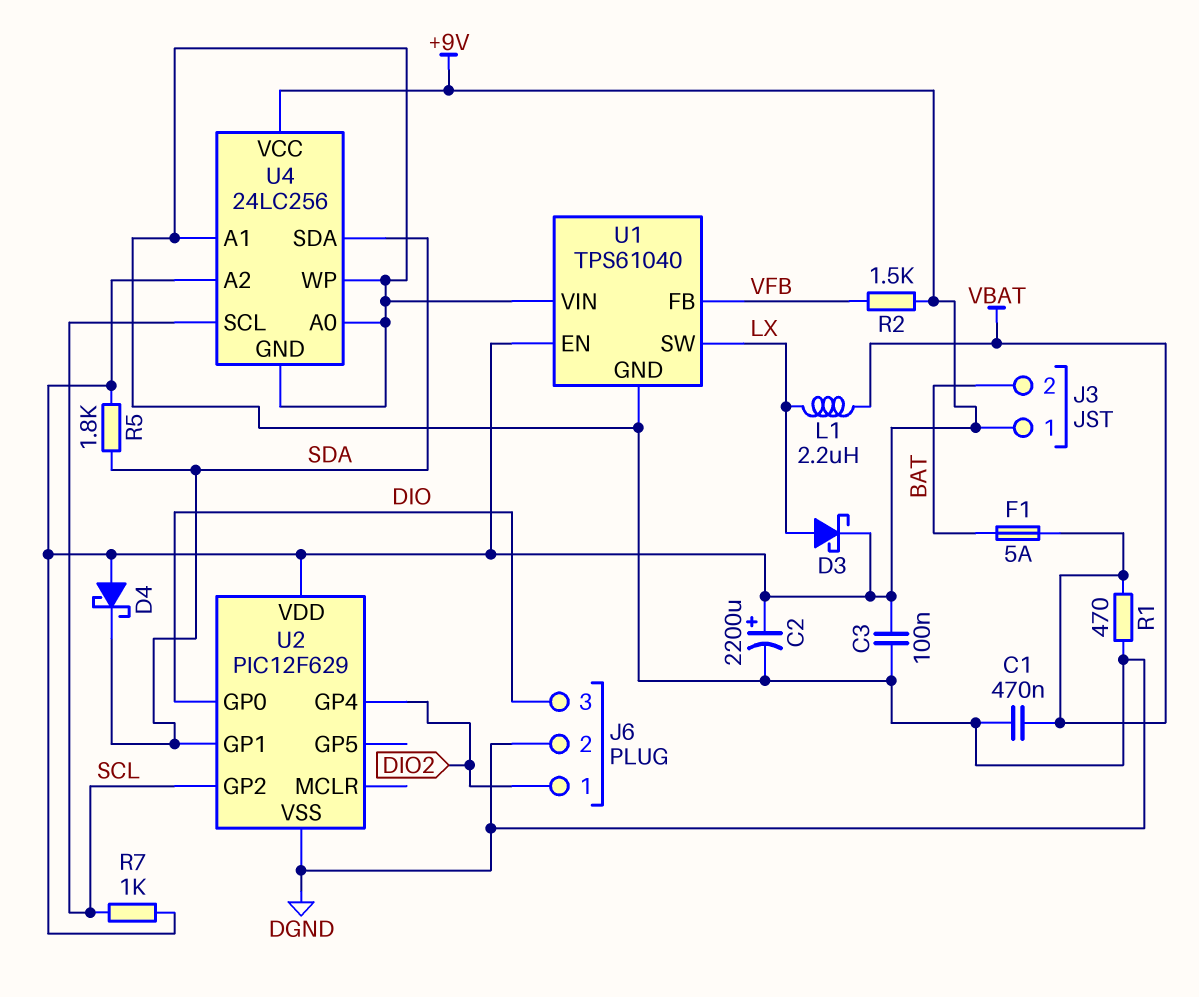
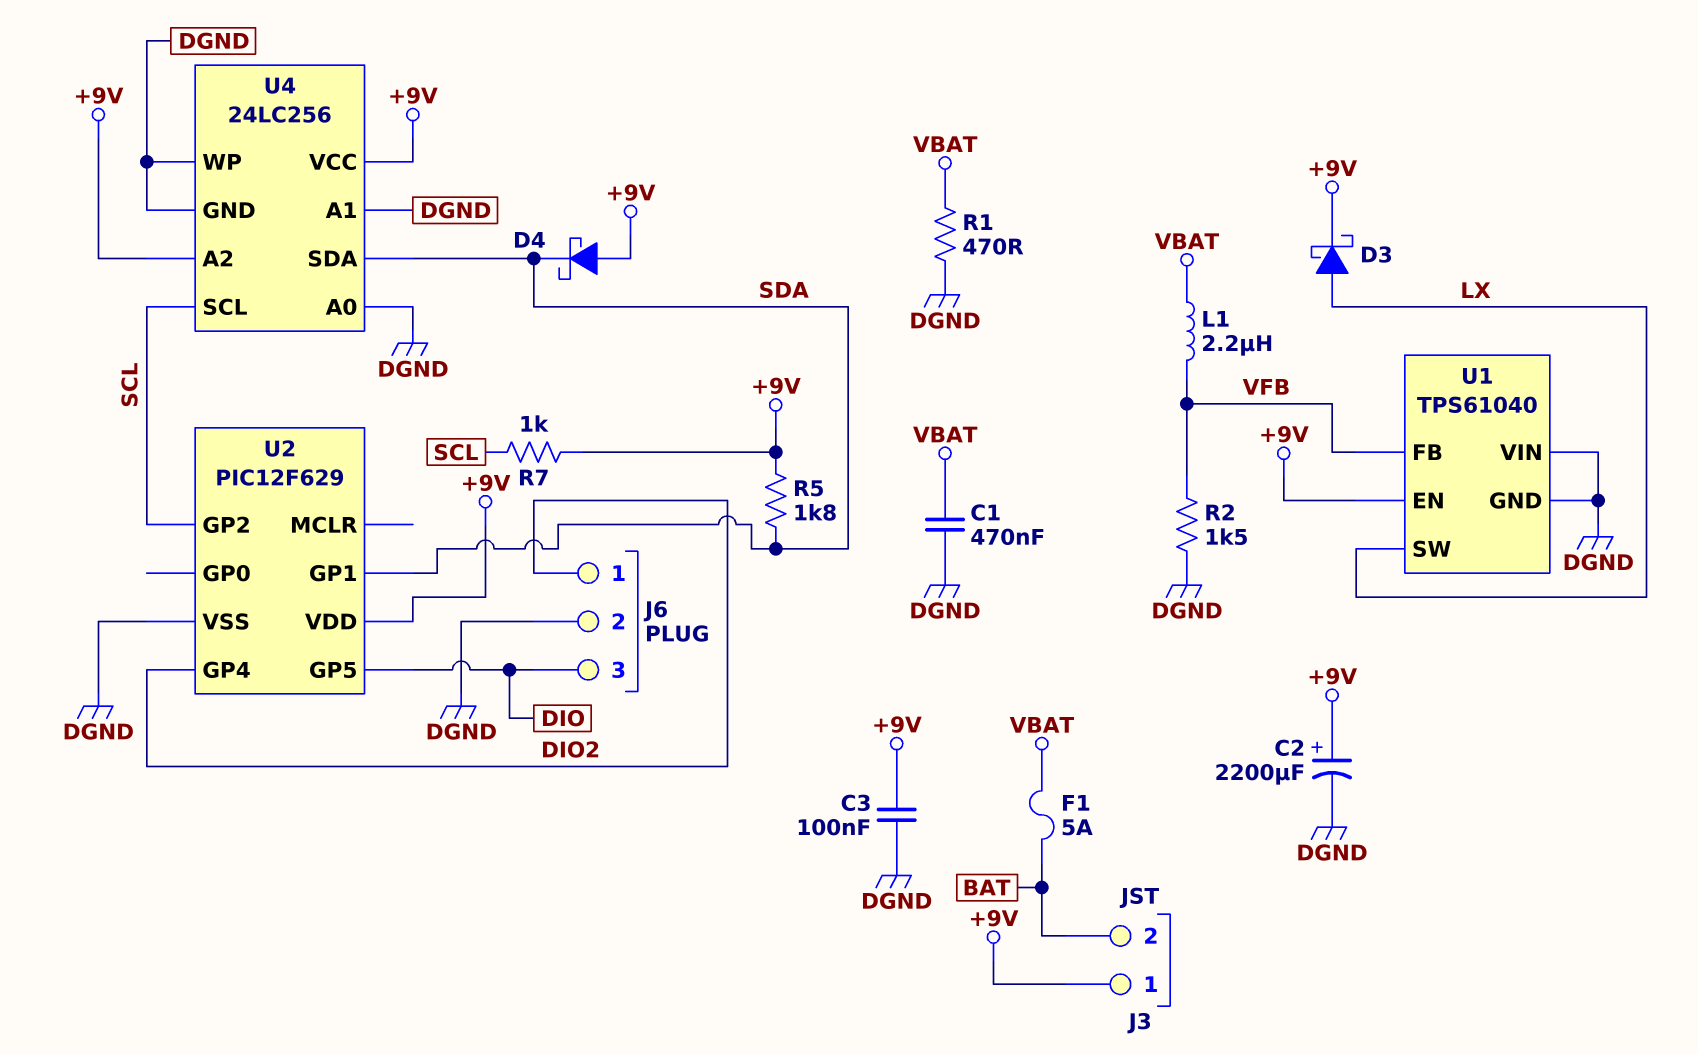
L1: 2.2uH (LX, VBAT) -> 2.2uH (VBAT, VFB)
R2: 1.5k (+9V, VFB) -> 1.5k (DGND, VFB)
U2 pin GP0: DIO -> none
U2 pin GP5: none -> DIO

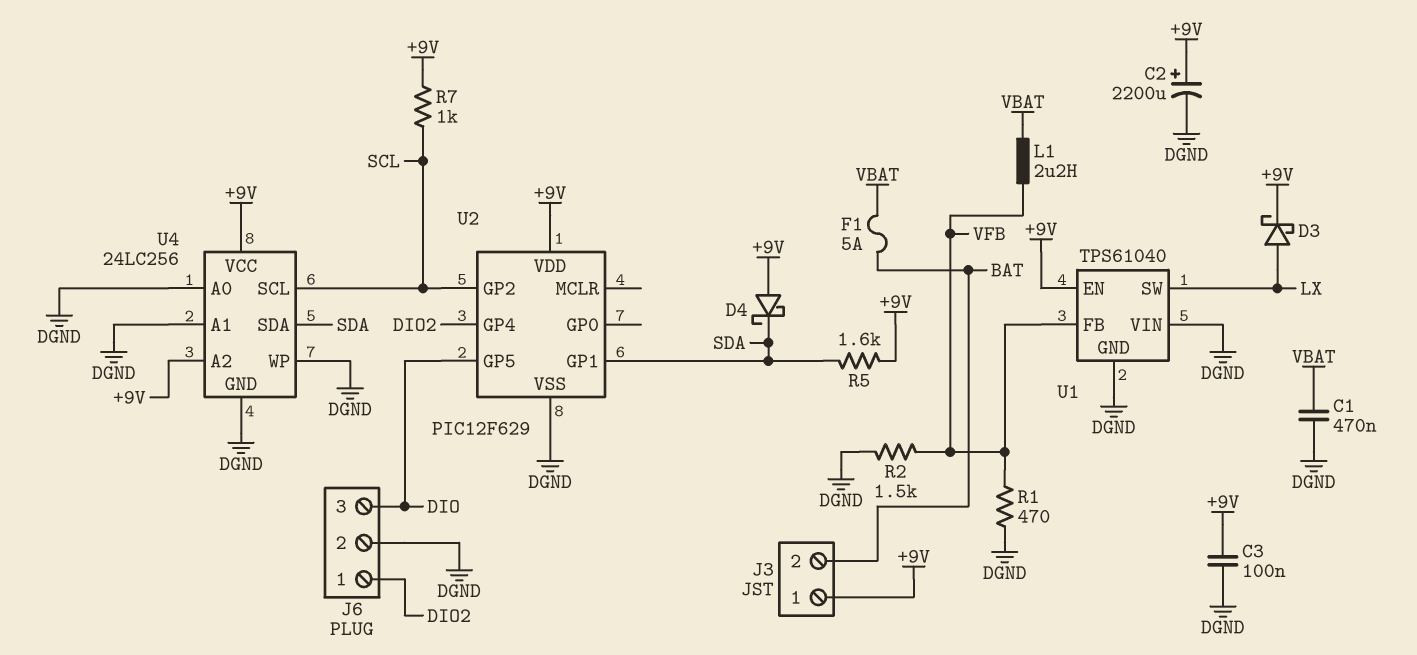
R1: 470 (DGND, VBAT) -> 470 (DGND, VFB)
R5: 1.8k (+9V, SDA) -> 1.6k (+9V, SDA)

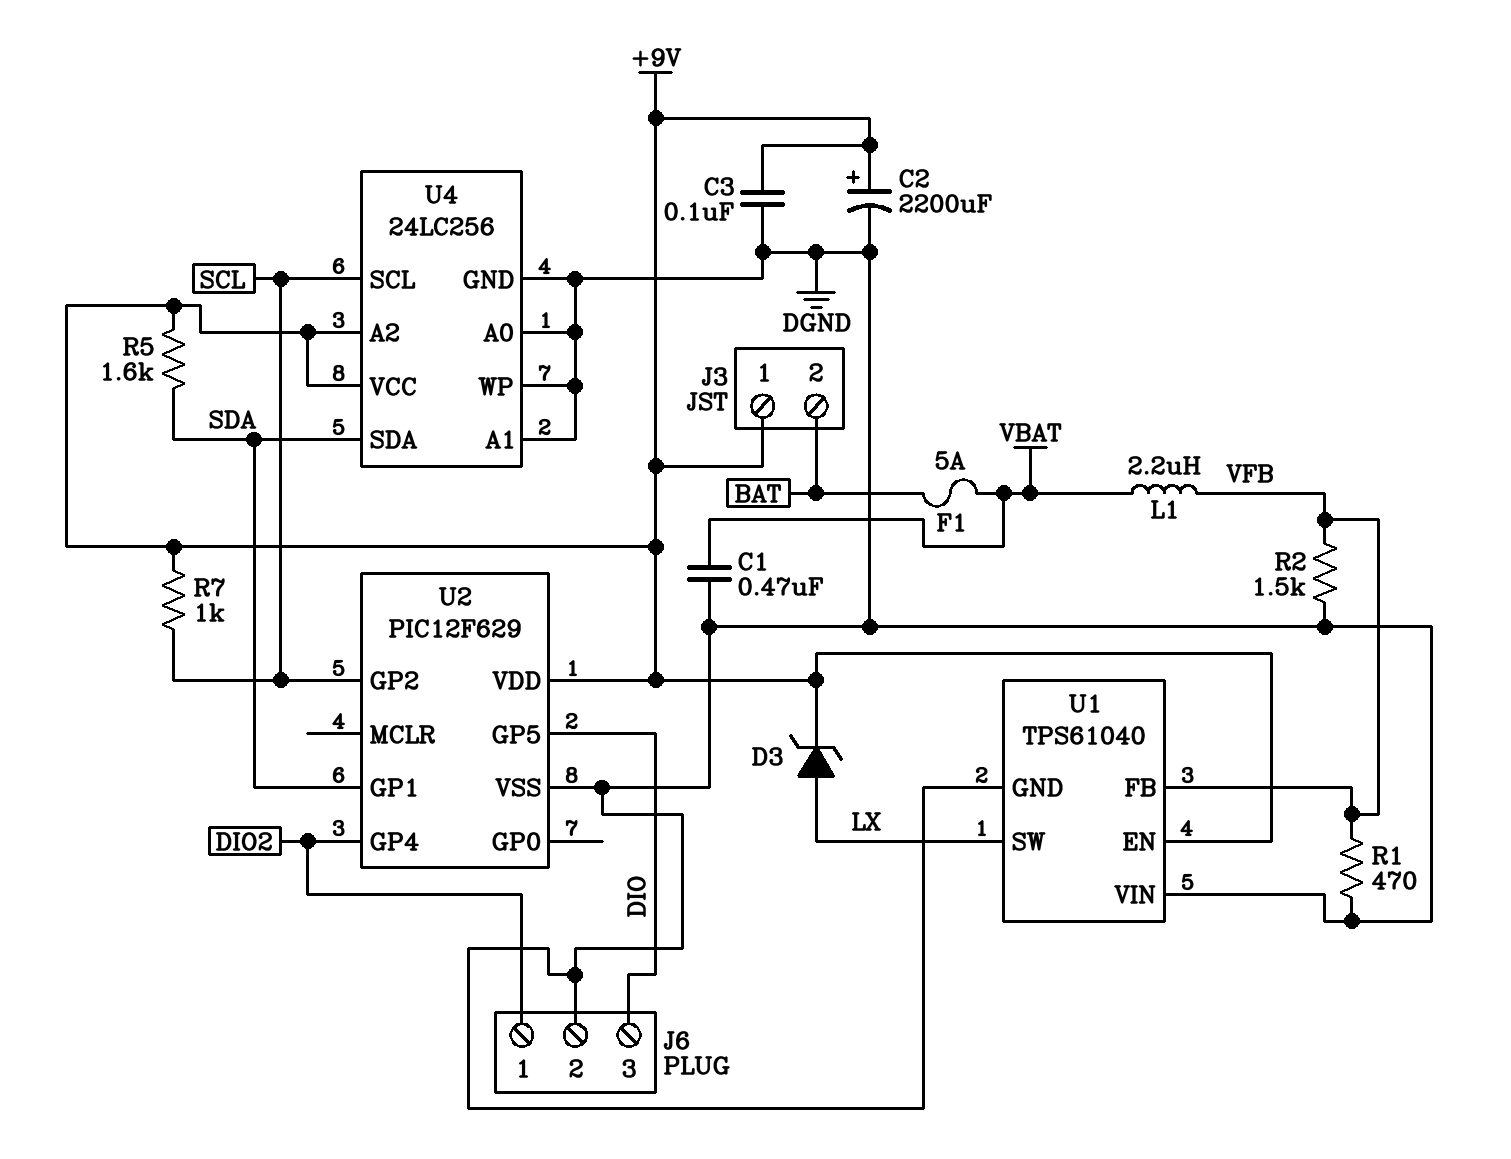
D3: schottky (A LX, K +9V) -> zener (A LX, K +9V)
D4: schottky (A +9V, K SDA) -> none

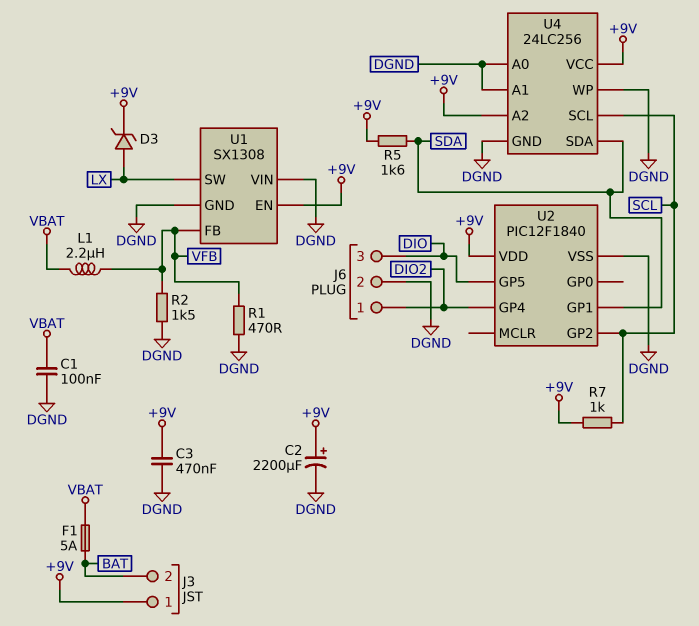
C1: 470nF (DGND, VBAT) -> 100nF (DGND, VBAT)
C3: 100nF (+9V, DGND) -> 470nF (+9V, DGND)
U1: TPS61040 -> SX1308
U2: PIC12F629 -> PIC12F1840

